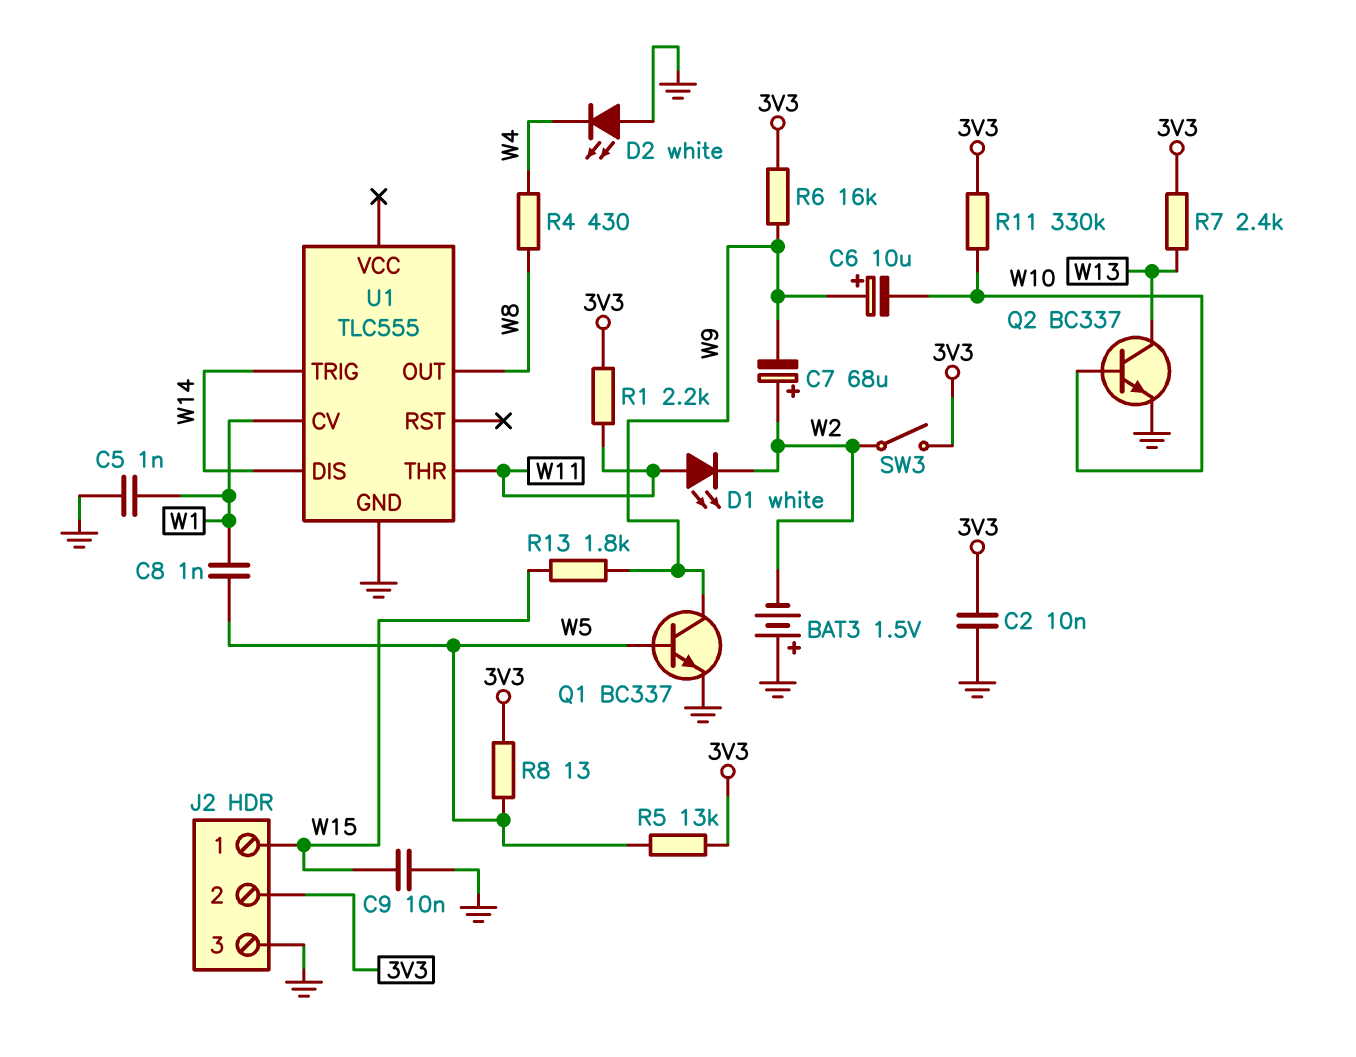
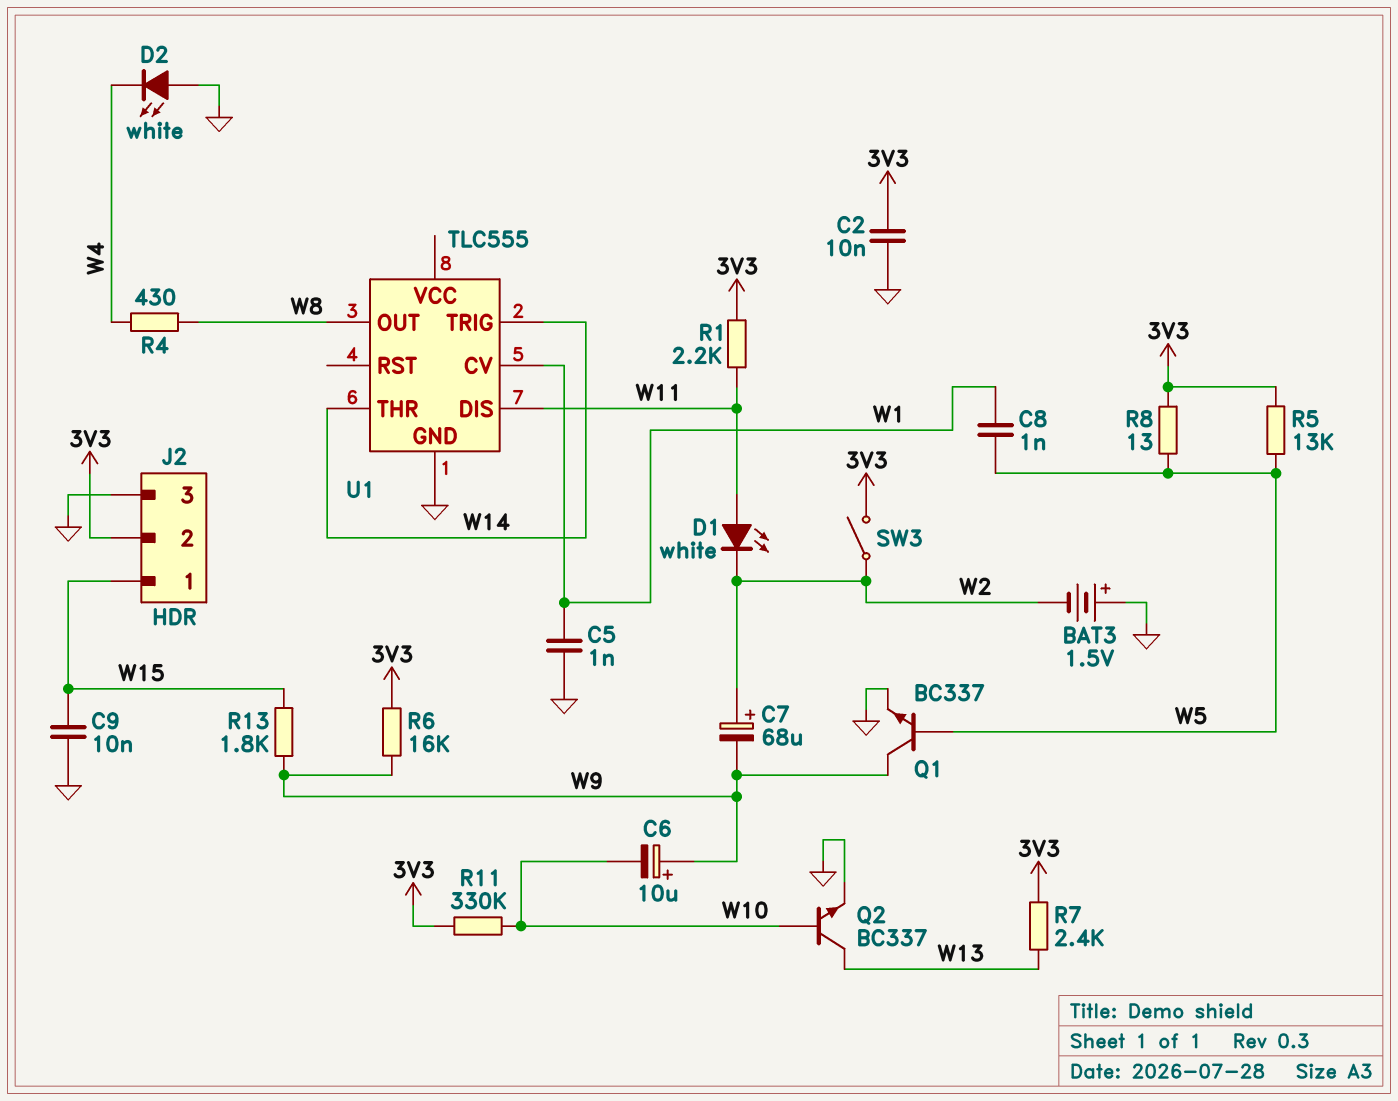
U1 pin DIS: W14 -> W11
U1 pin THR: W11 -> W14

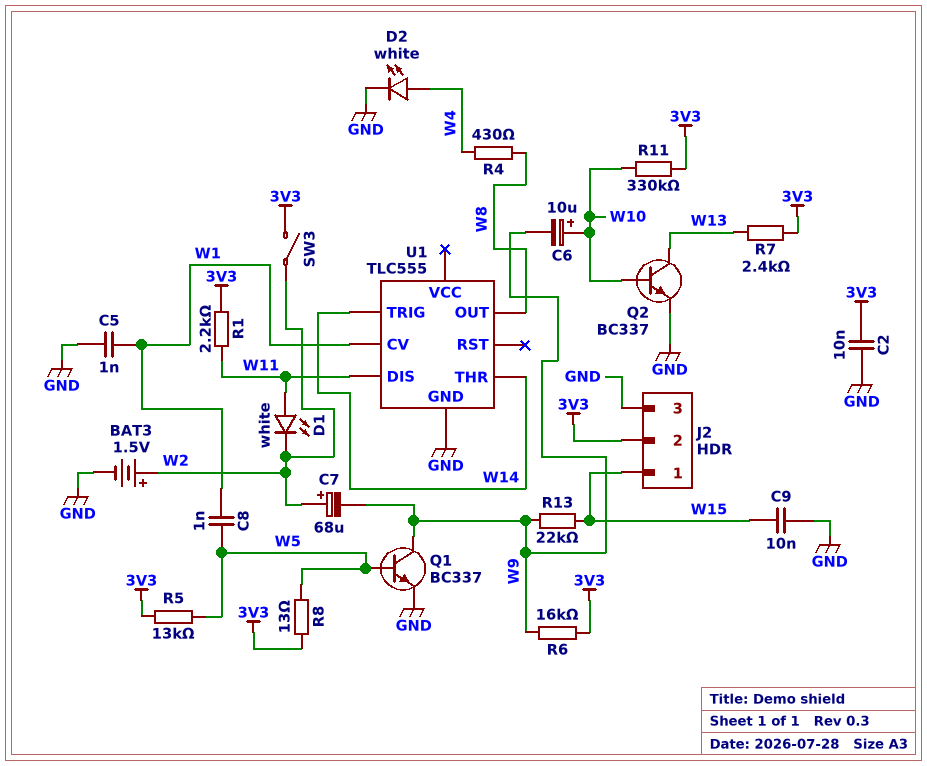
BAT3: 1.5V (plus GND, minus W2) -> 1.5V (plus W2, minus GND)
C6: 10uF (plus W9, minus W10) -> 10uF (plus W10, minus W9)
D2: LED white (A GND, K W4) -> LED white (A W4, K GND)
R13: 1.8k (W9, W15) -> 22k (W9, W15)

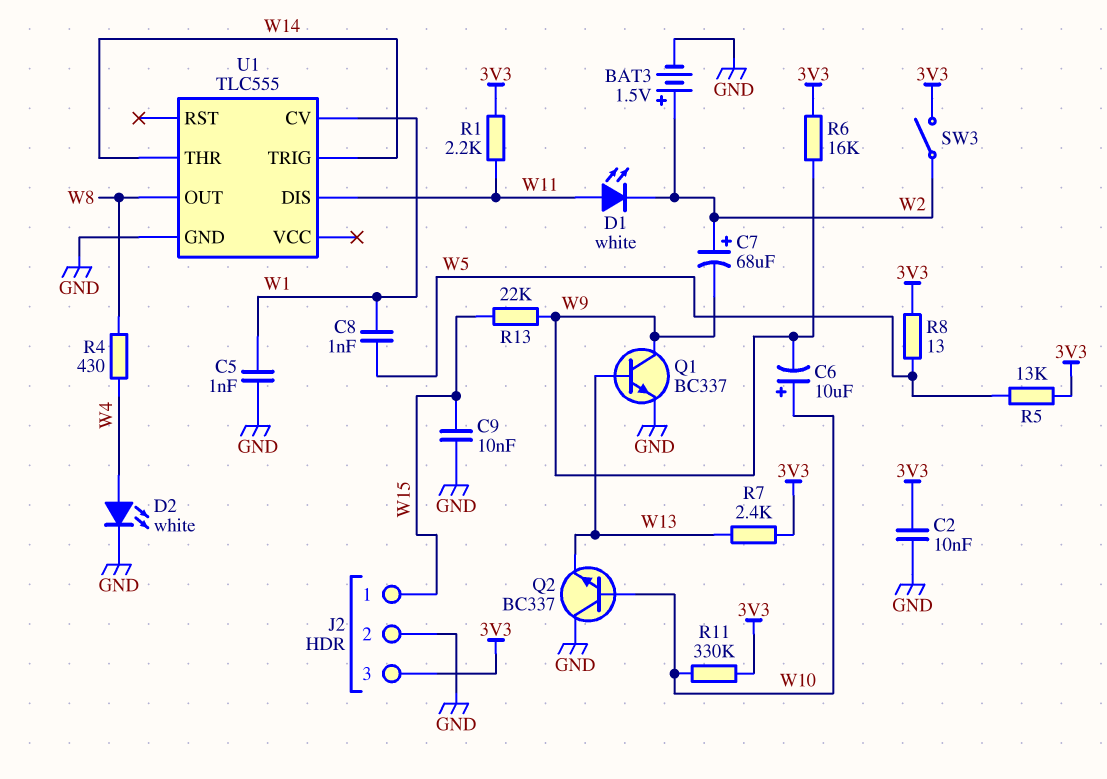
J2 pin 2: 3V3 -> GND
J2 pin 3: GND -> 3V3
Q1: NPN BC337 (B W5, C W9, E GND) -> NPN BC337 (B W13, C W9, E GND)
Q2: NPN BC337 (B W10, C W13, E GND) -> NPN BC337 (B W10, C GND, E W13)

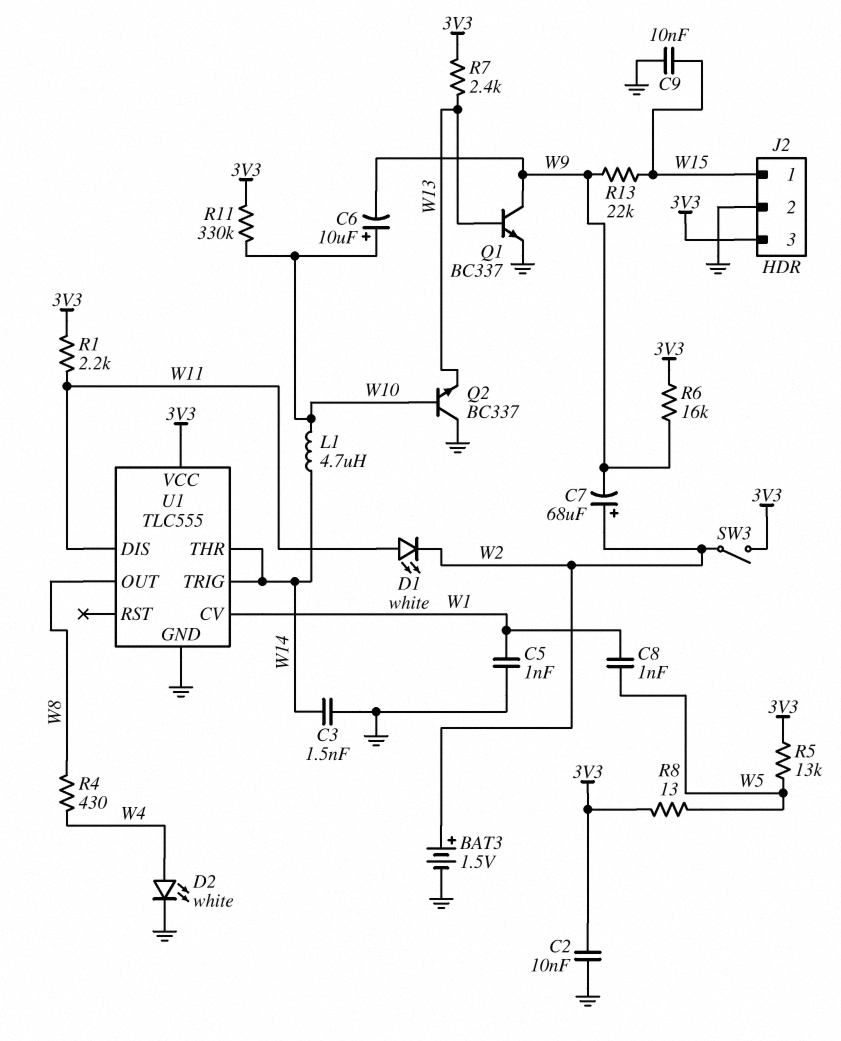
C3: none -> 1.5nF (GND, W14)
L1: none -> 4.7uH (W10, W14)
U1 pin VCC: none -> 3V3

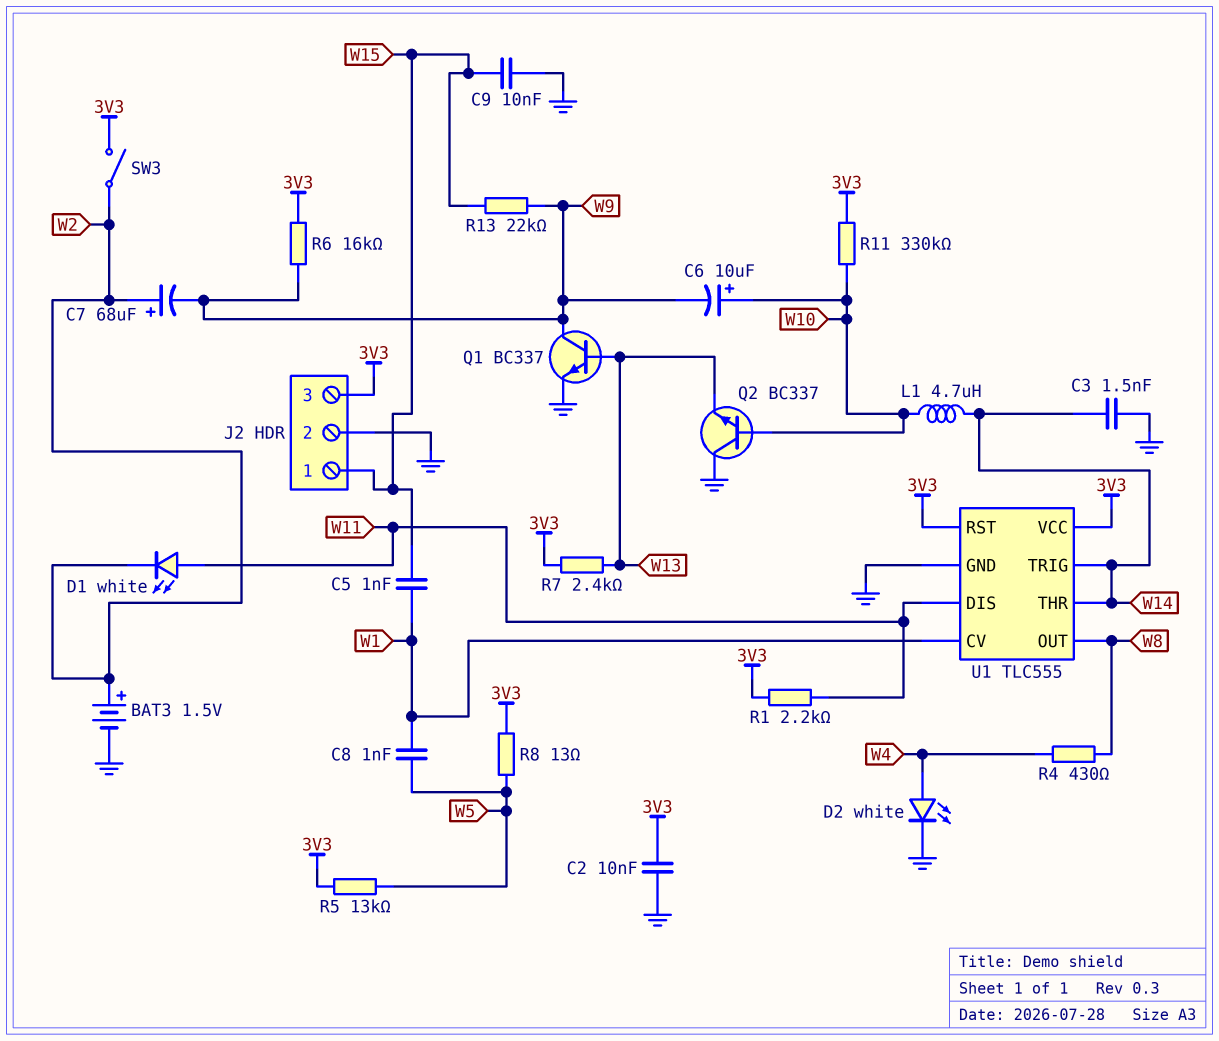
C5: 1nF (GND, W1) -> 1nF (W1, W15)
U1 pin RST: none -> 3V3

